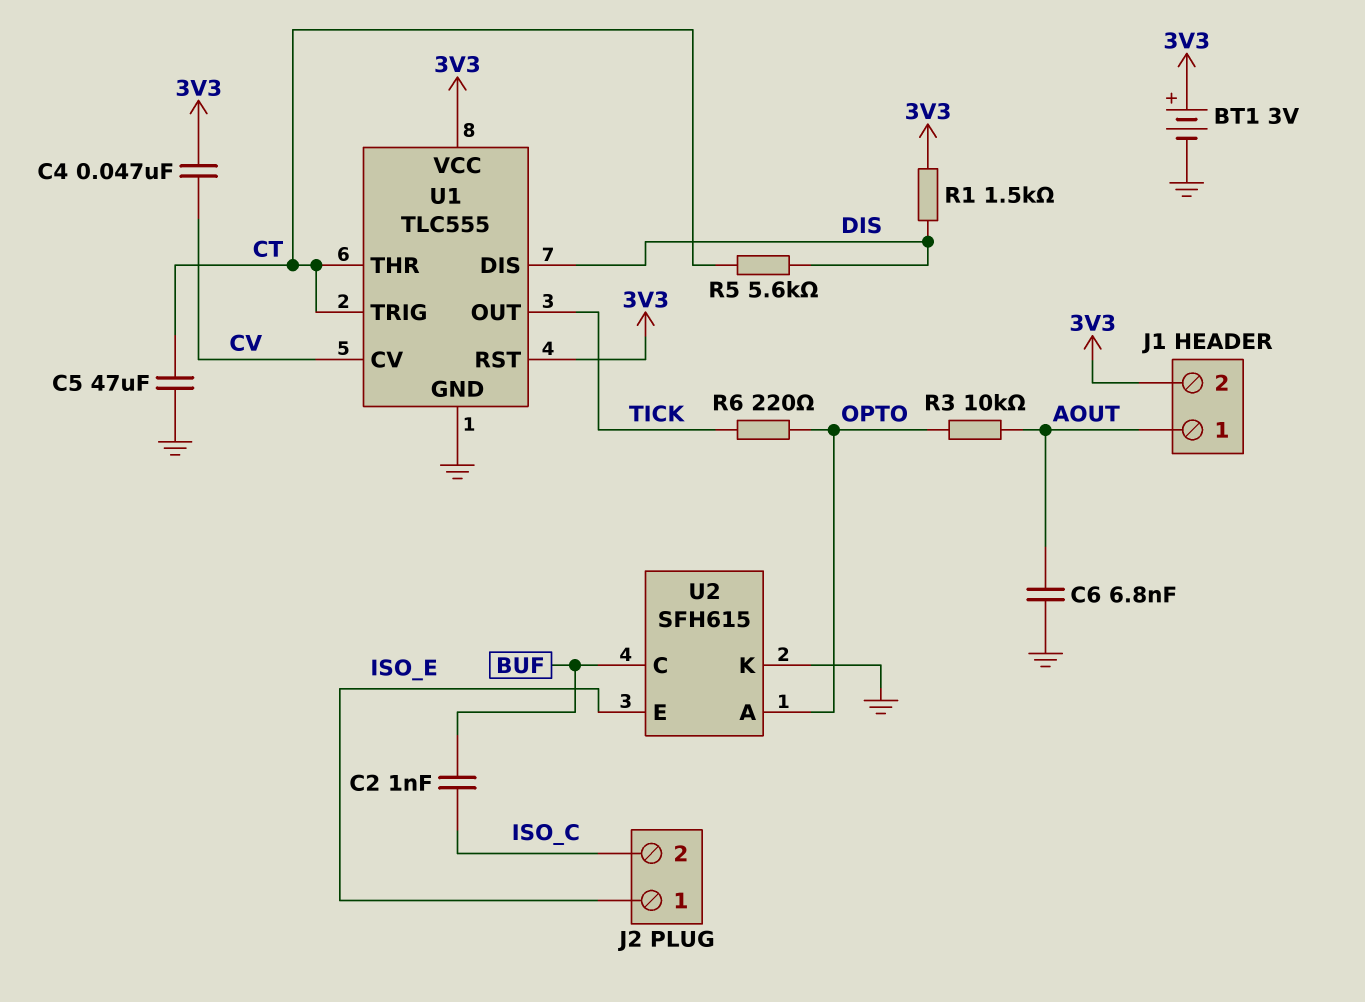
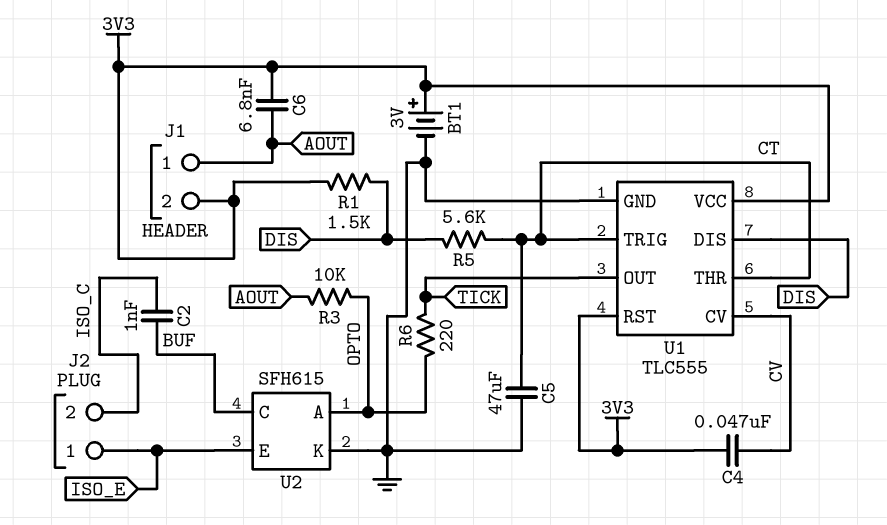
C6: 6.8nF (AOUT, GND) -> 6.8nF (3V3, AOUT)

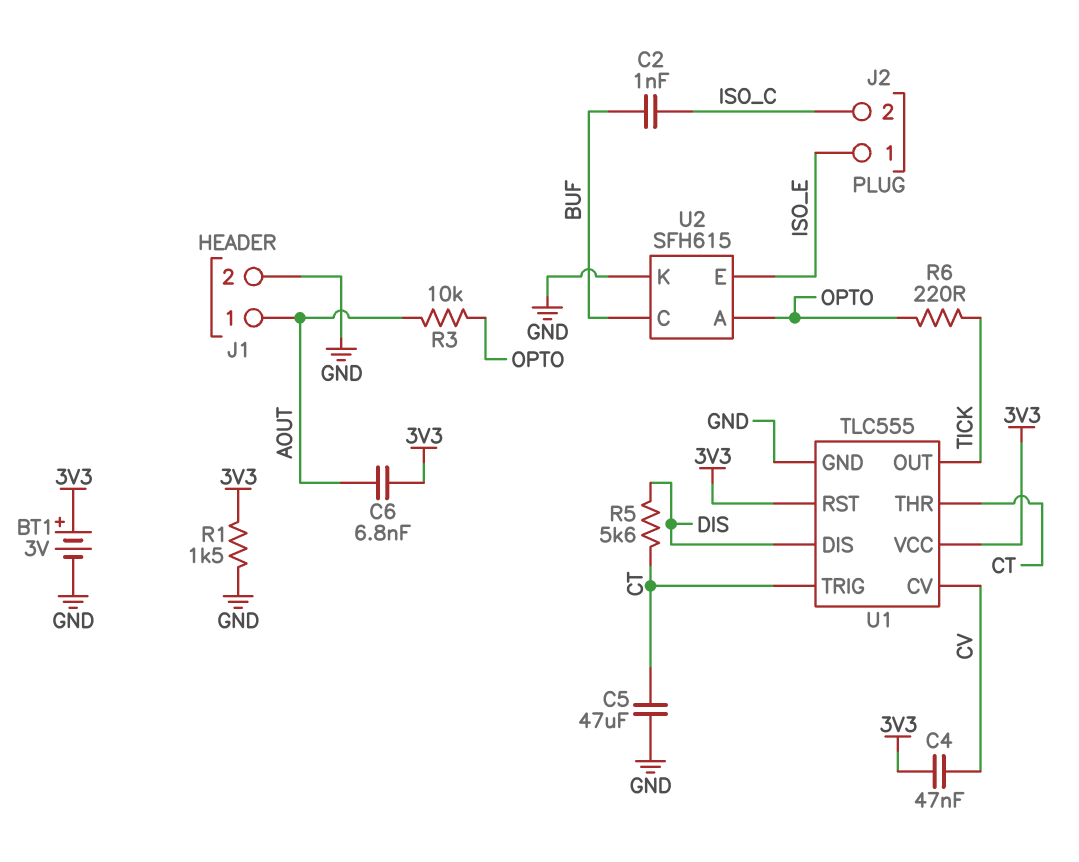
J1 pin 2: 3V3 -> GND
R1: 1.5k (3V3, DIS) -> 1.5k (3V3, GND)

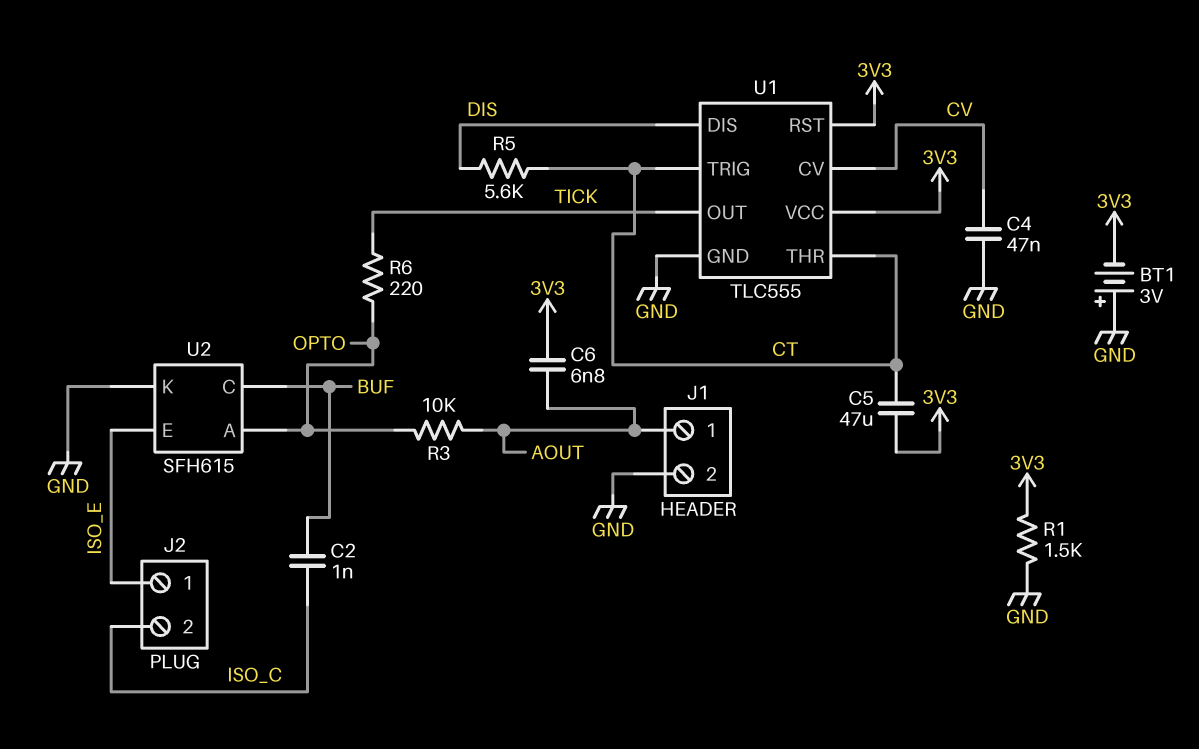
BT1: 3V (plus 3V3, minus GND) -> 3V (plus GND, minus 3V3)
C4: 47nF (3V3, CV) -> 47nF (CV, GND)
C5: 47uF (CT, GND) -> 47uF (3V3, CT)

